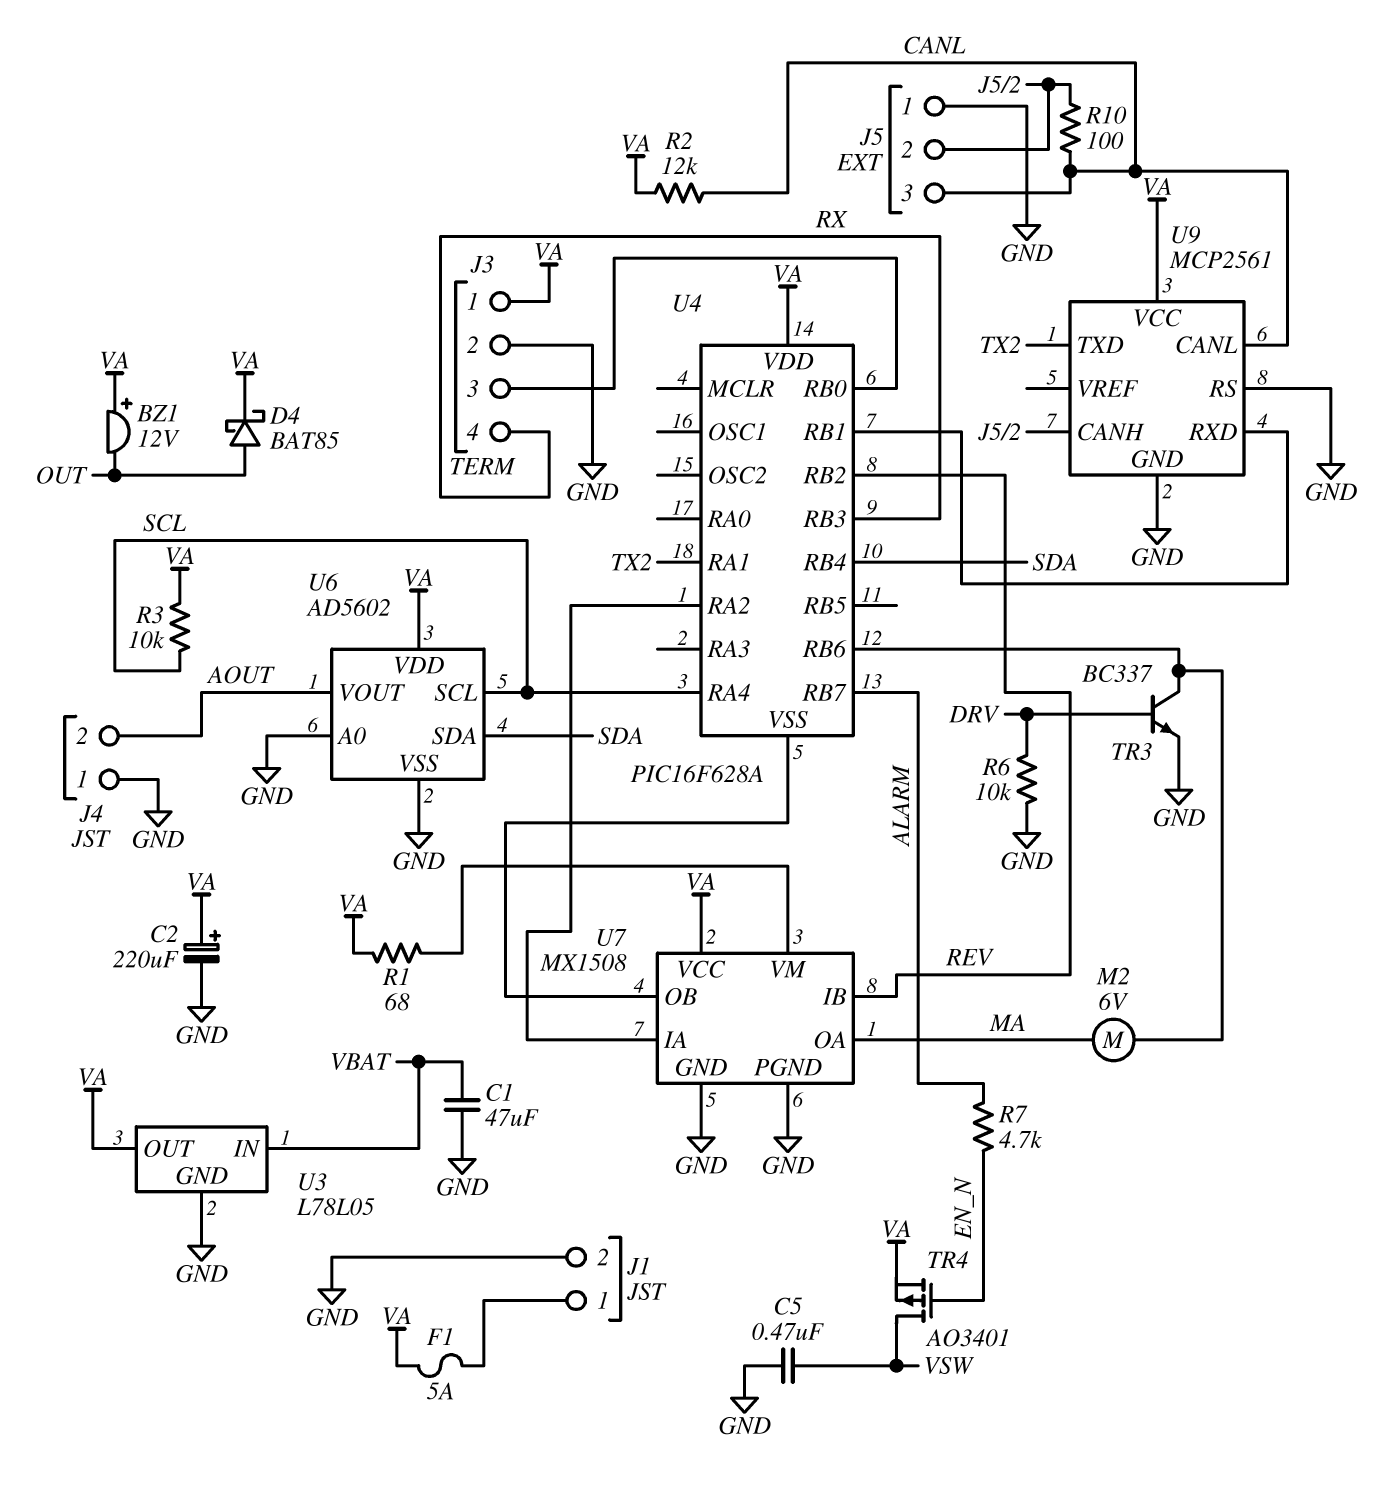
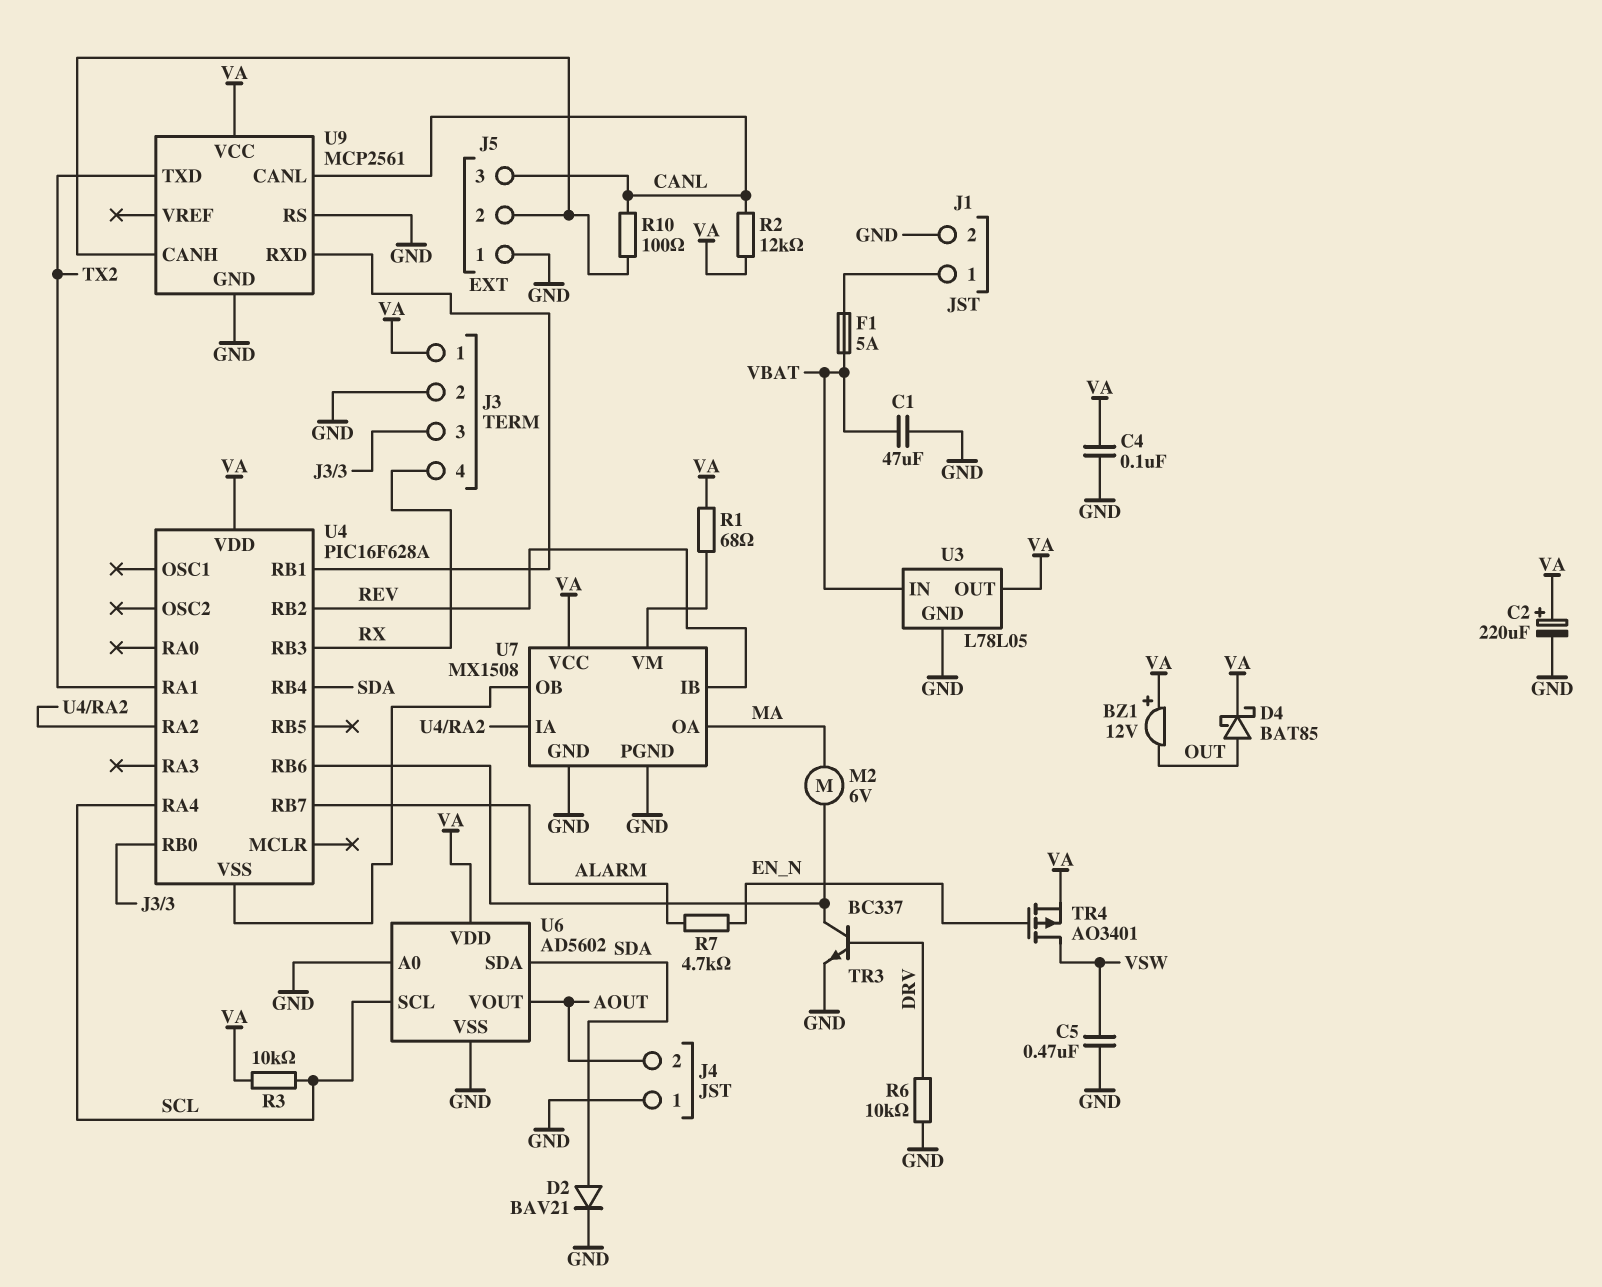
C4: none -> 100nF (GND, VA)
D2: none -> diode BAV21 (A SDA, K GND)
F1: 5A (J1/1, VA) -> 5A (J1/1, VBAT)

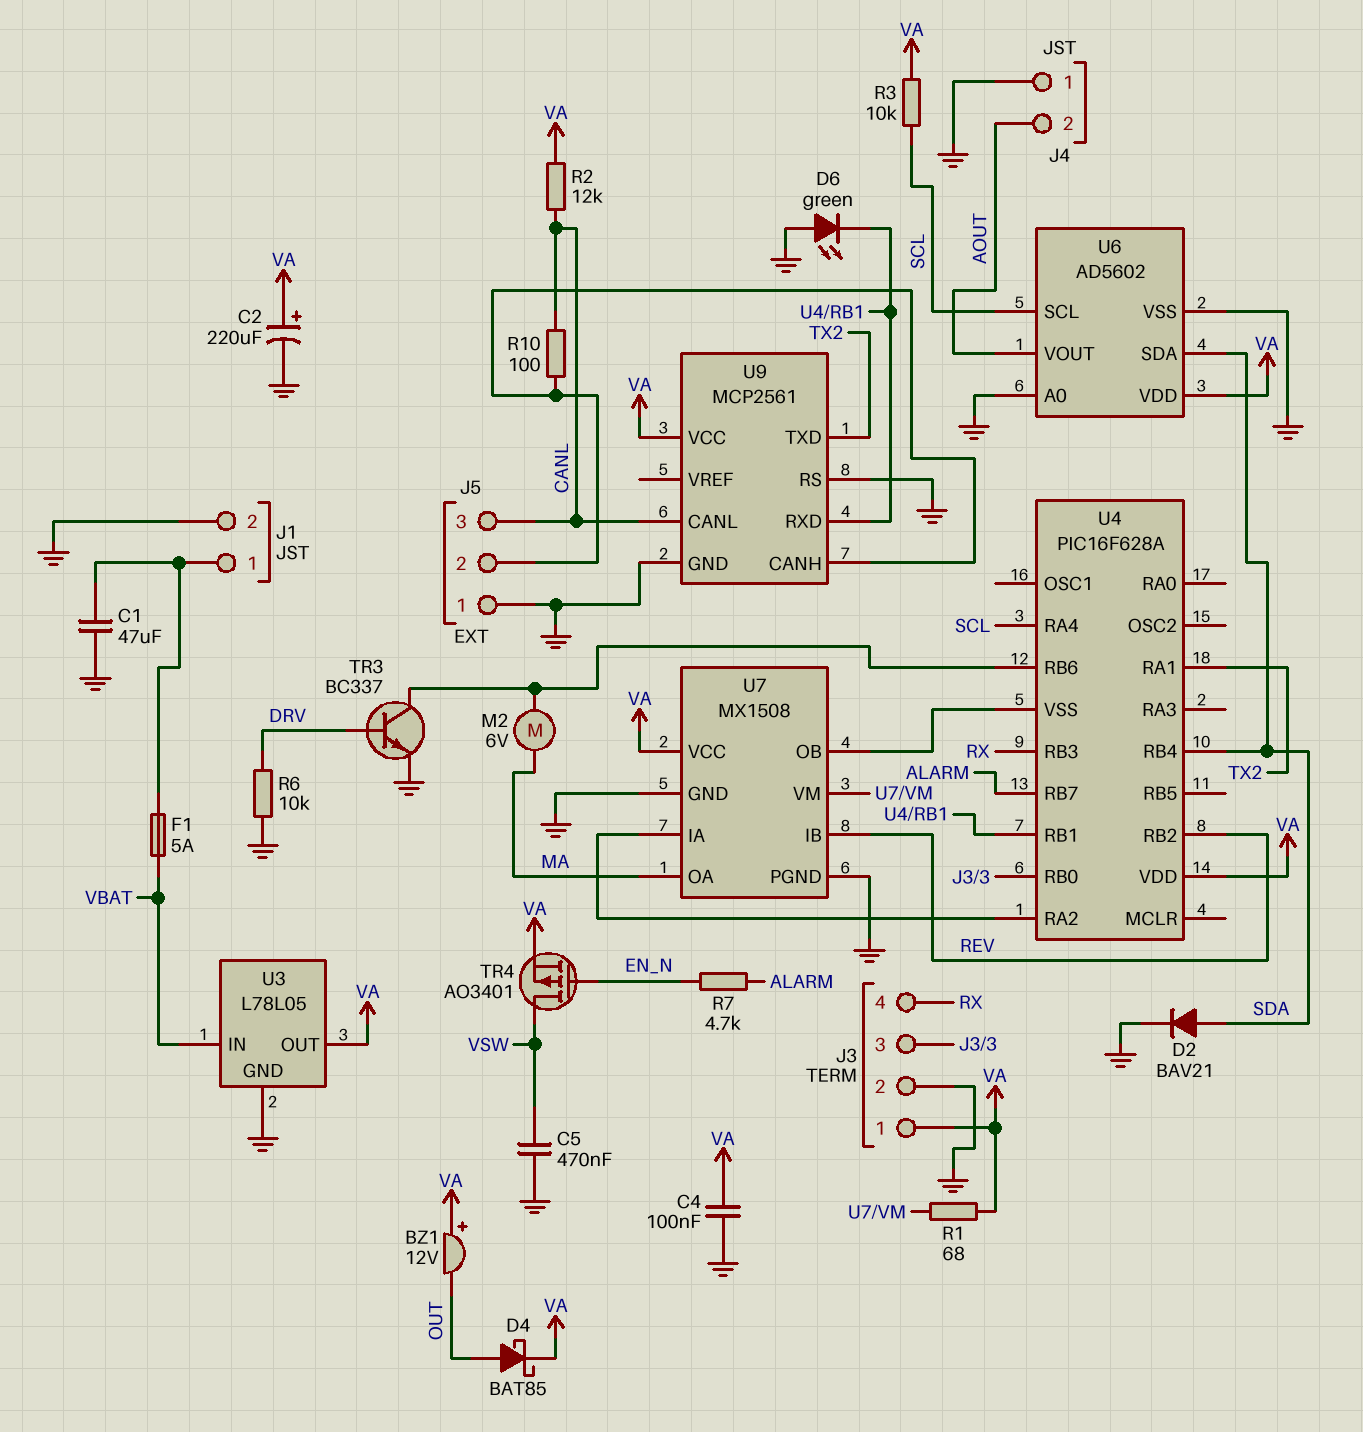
C1: 47uF (GND, VBAT) -> 47uF (GND, J1/1)
D6: none -> LED green (A GND, K U4/RB1)

